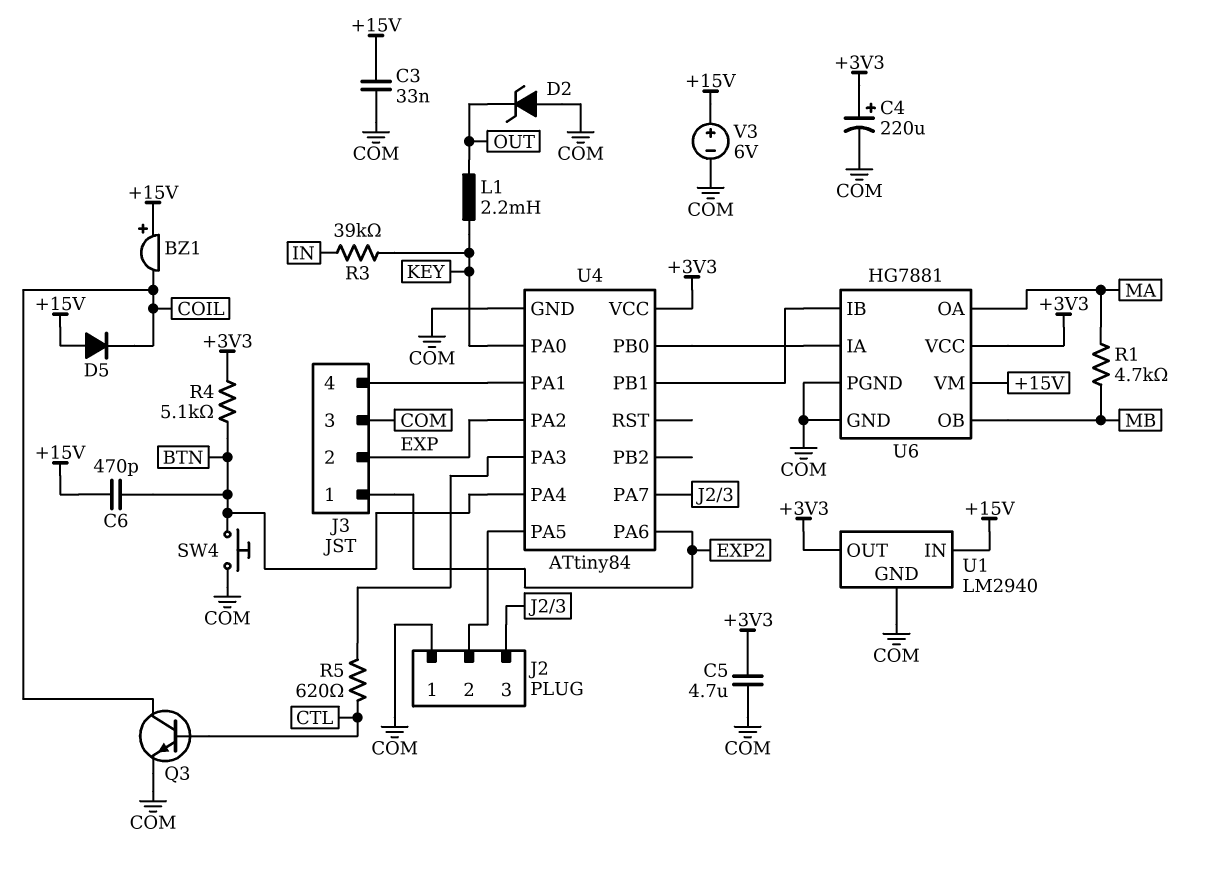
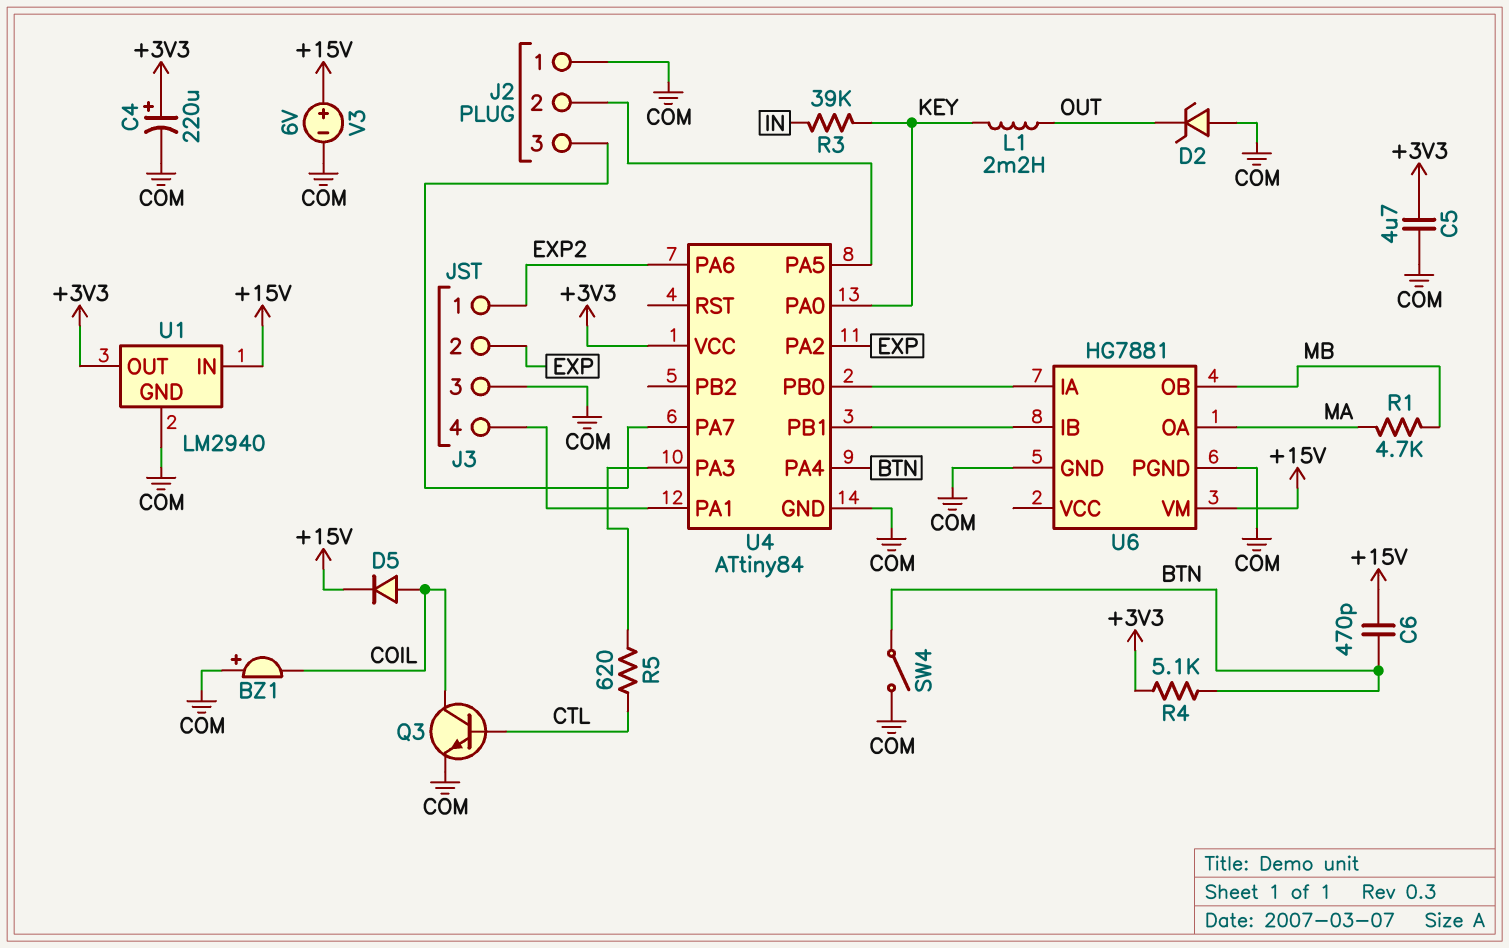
BZ1: buzzer (plus +15V, minus COIL) -> buzzer (plus COM, minus COIL)
C3: 33nF (+15V, COM) -> none
D5: diode (A +15V, K COIL) -> diode (A COIL, K +15V)
SW4: button (BTN, COM) -> switch (BTN, COM)
U6 pin VCC: +3V3 -> none

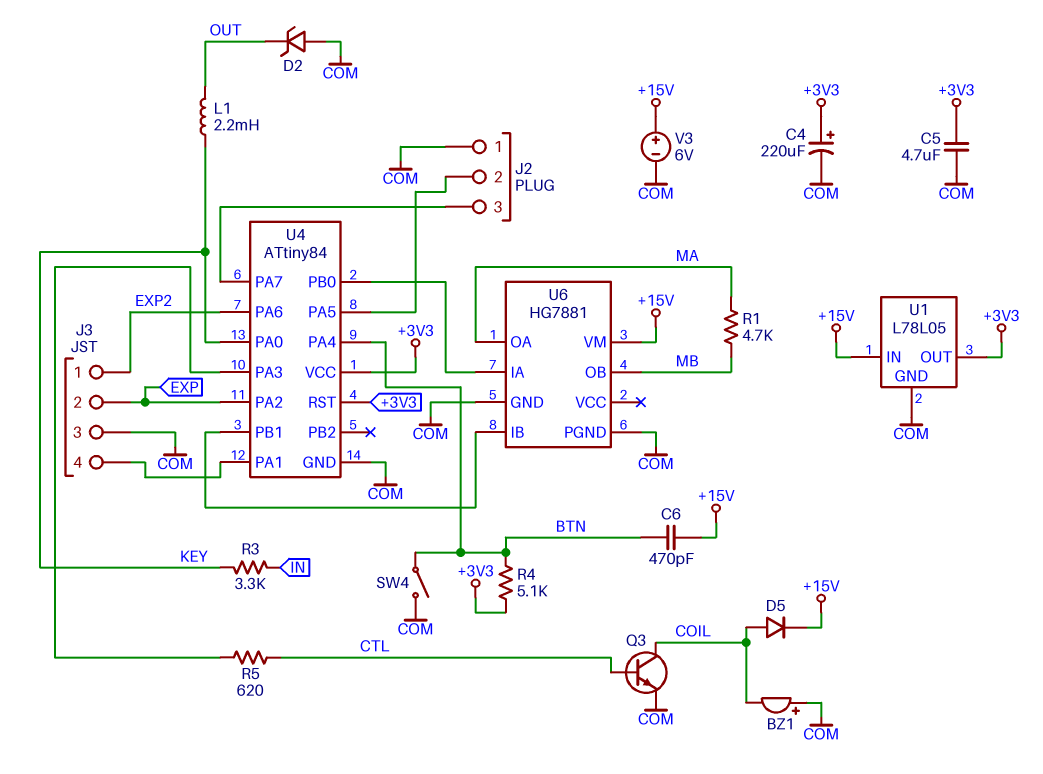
R3: 39k (IN, KEY) -> 3.3k (IN, KEY)
U1: LM2940 -> L78L05
U4 pin RST: none -> +3V3

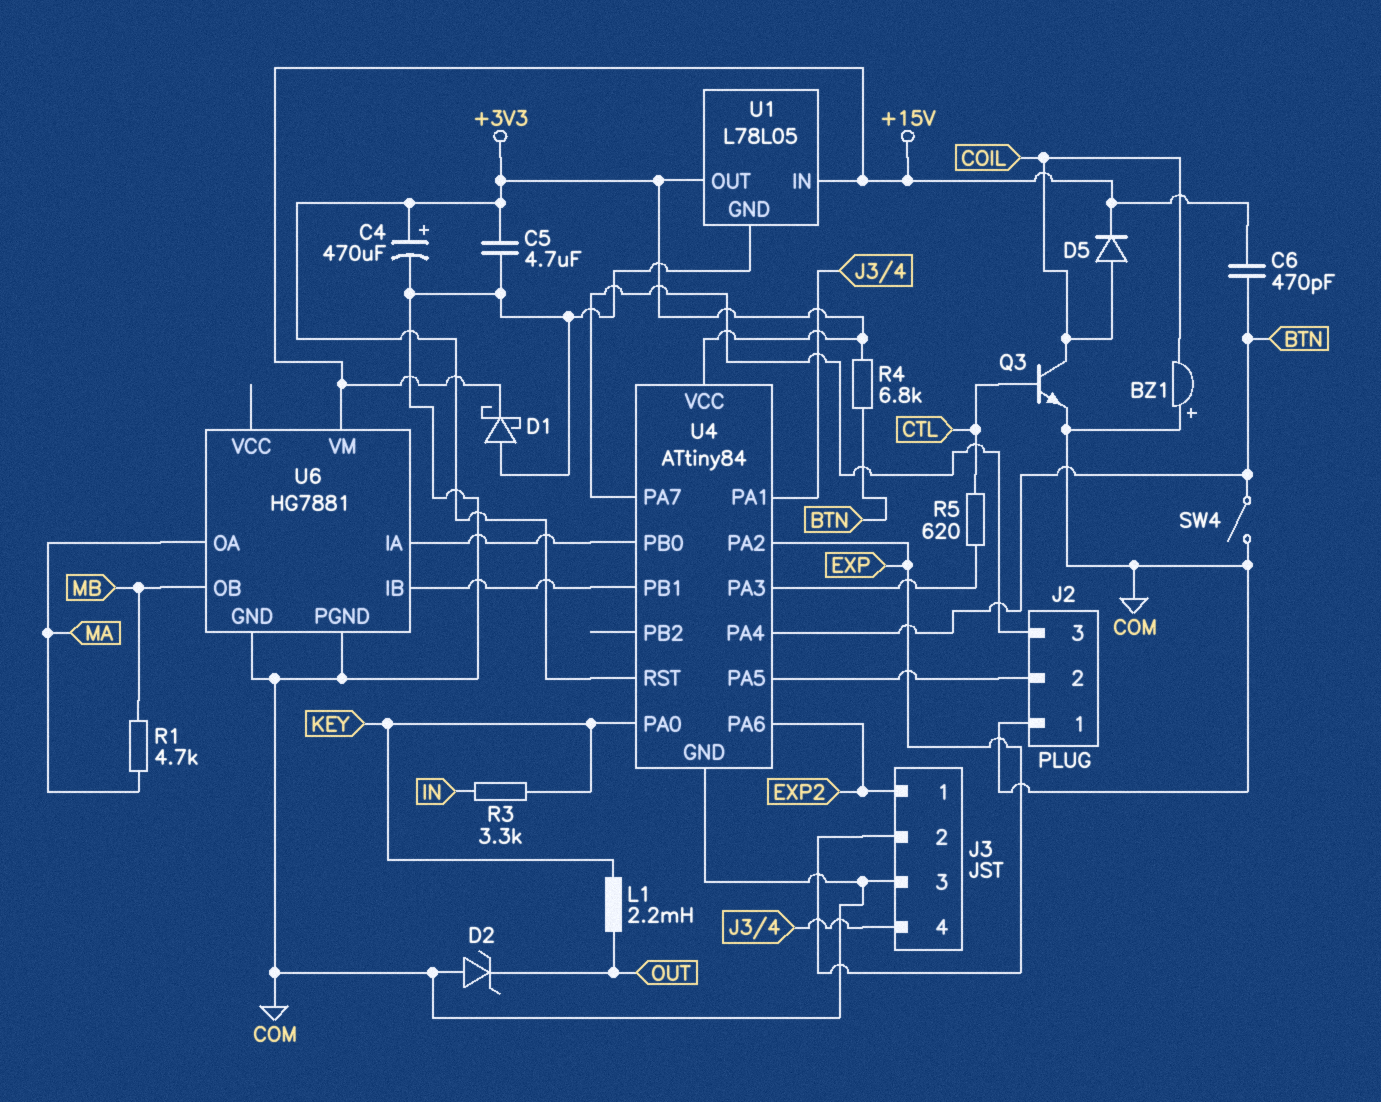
C4: 220uF (plus +3V3, minus COM) -> 470uF (plus +3V3, minus COM)
D1: none -> schottky (A COM, K +15V)
R4: 5.1k (+3V3, BTN) -> 6.8k (+3V3, BTN)
V3: 6V (plus +15V, minus COM) -> none

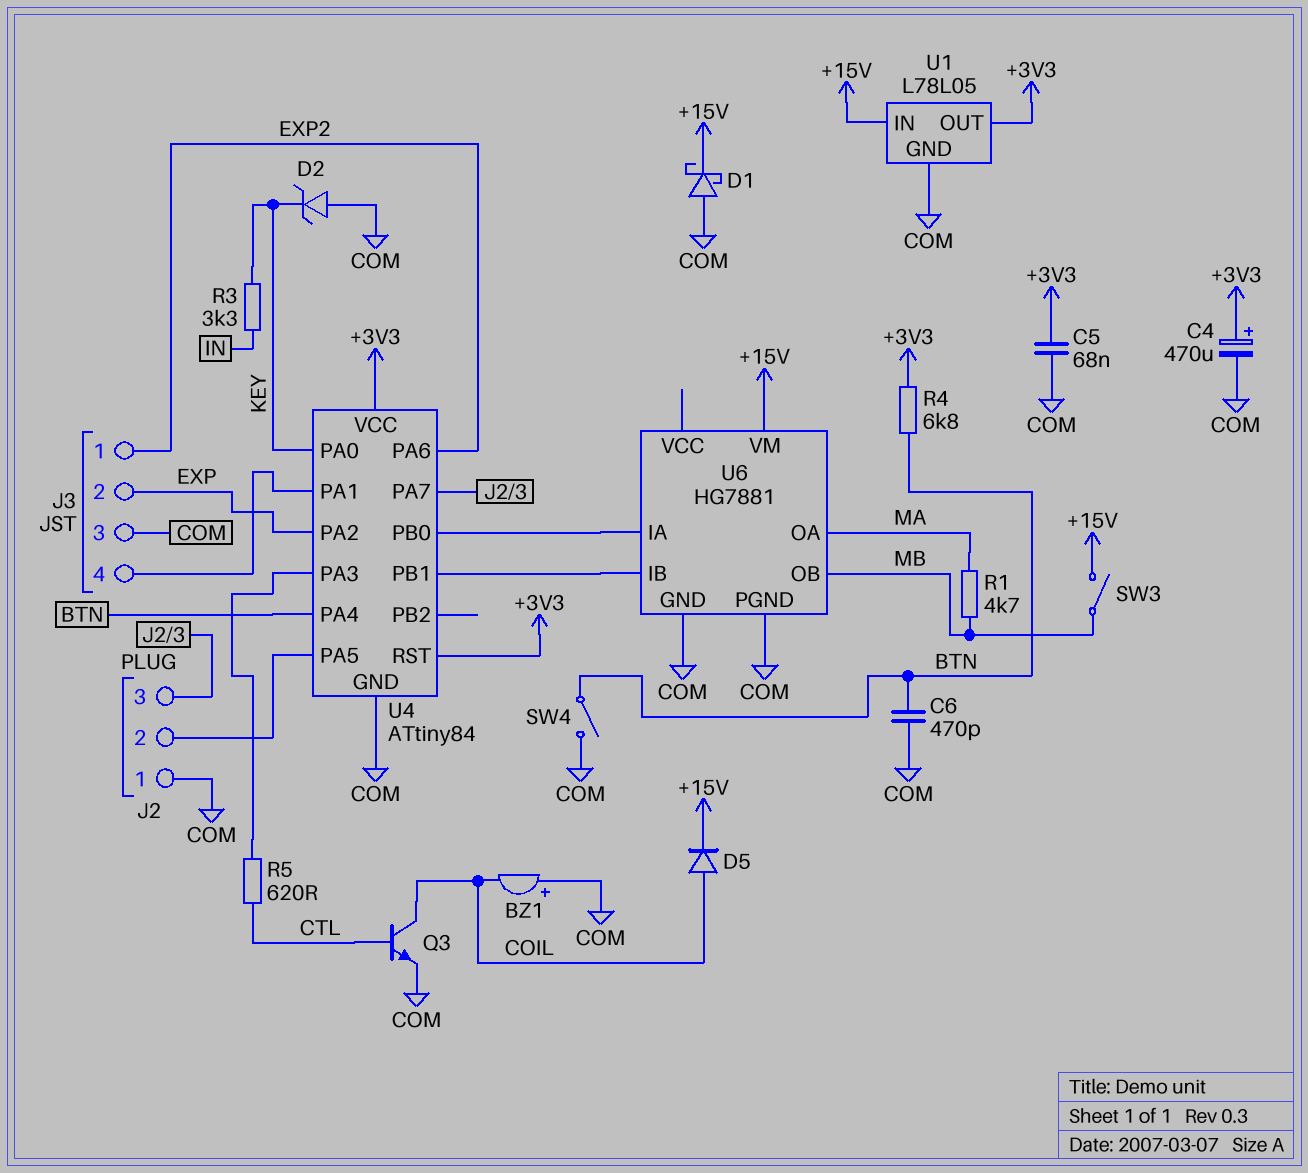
C5: 4.7uF (+3V3, COM) -> 68nF (+3V3, COM)
C6: 470pF (+15V, BTN) -> 470pF (BTN, COM)
D2: zener (A COM, K OUT) -> zener (A COM, K KEY)
L1: 2.2mH (KEY, OUT) -> none
SW3: none -> switch (+15V, MB)

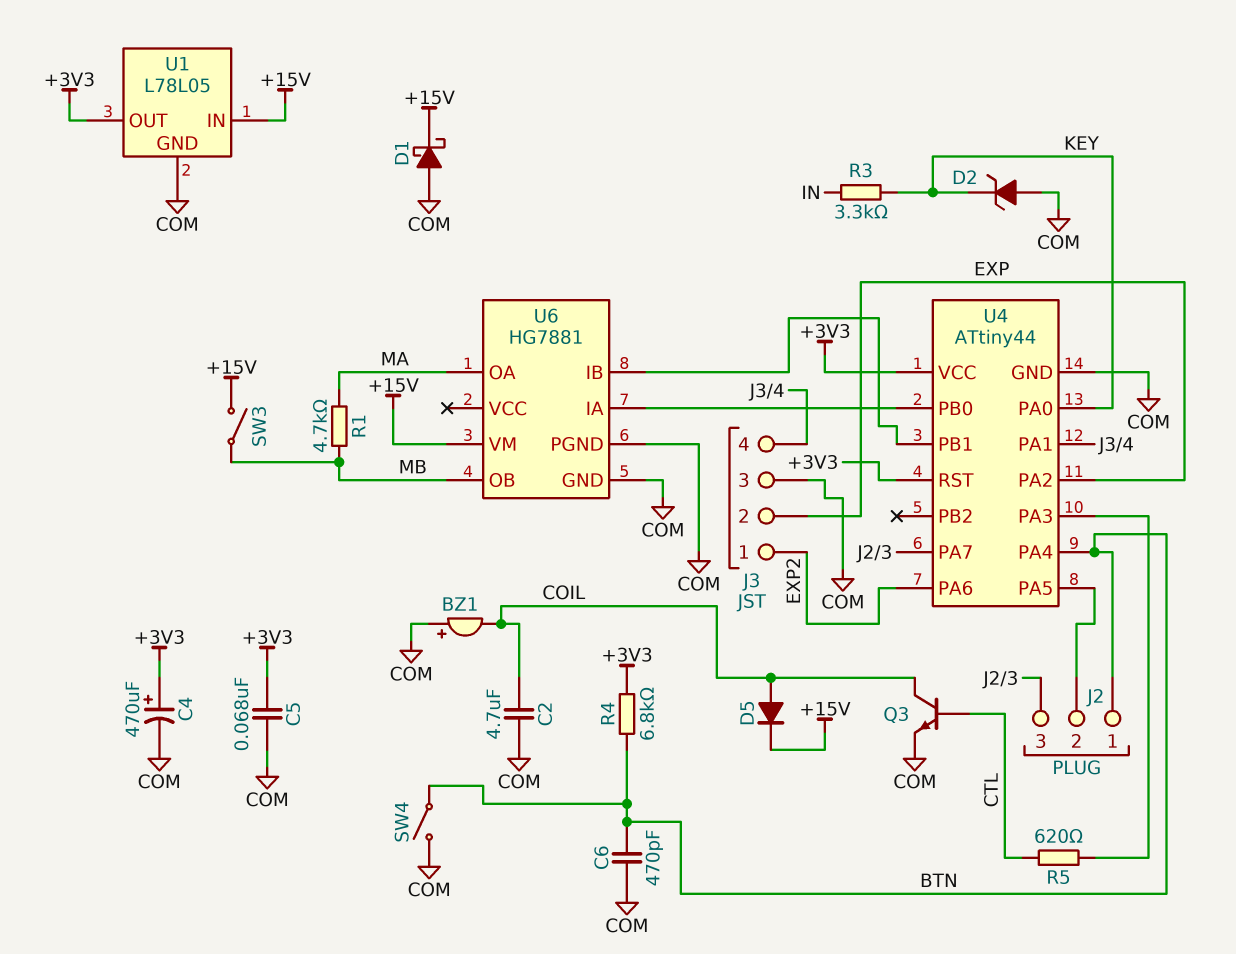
C2: none -> 4.7uF (COIL, COM)
J2 pin 1: COM -> BTN
U4: ATtiny84 -> ATtiny44

